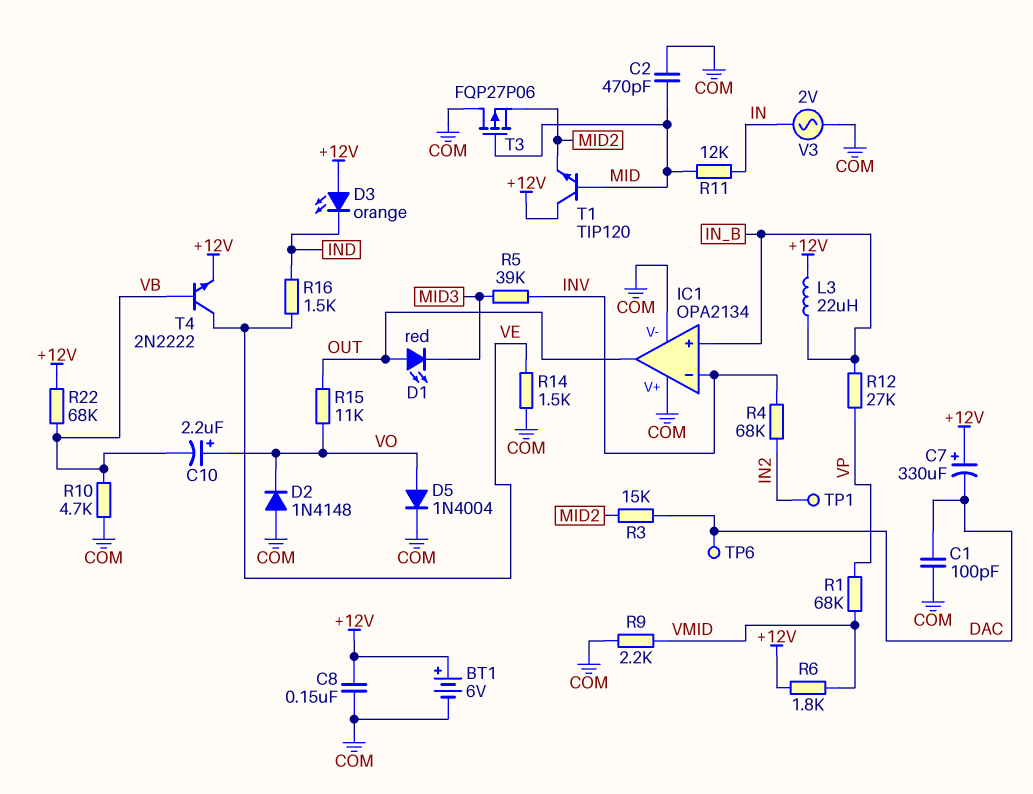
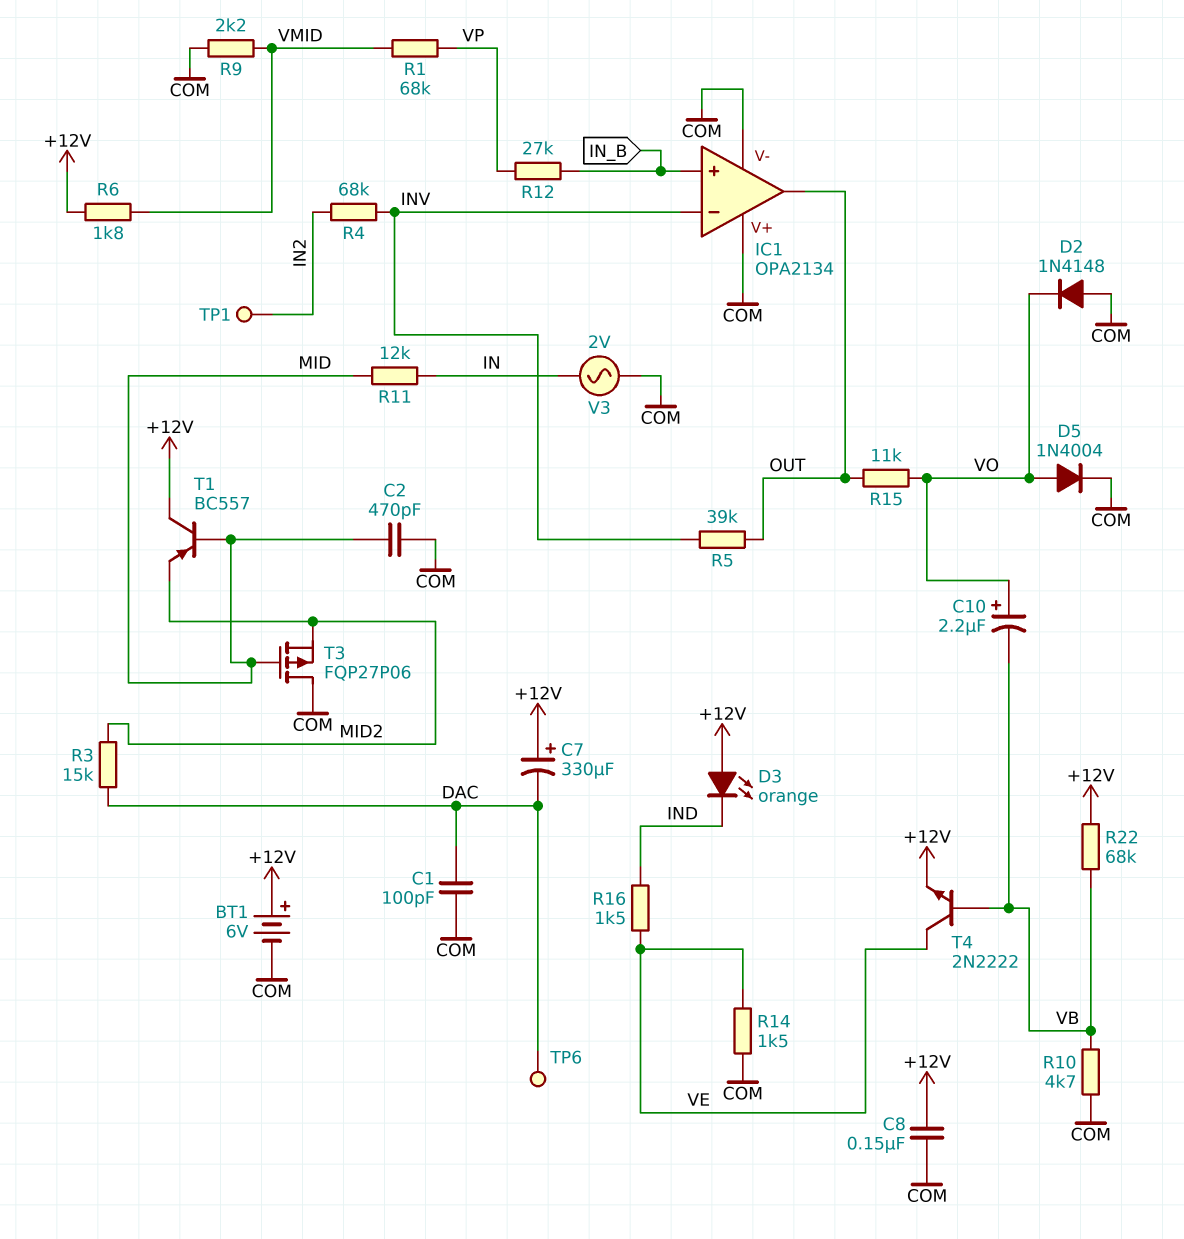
D1: LED red (A OUT, K MID3) -> none
L3: 22uH (+12V, IN_B) -> none
R5: 39k (INV, MID3) -> 39k (INV, OUT)
T1: NPN TIP120 (B MID, C +12V, E MID2) -> PNP BC557 (B MID, C +12V, E MID2)

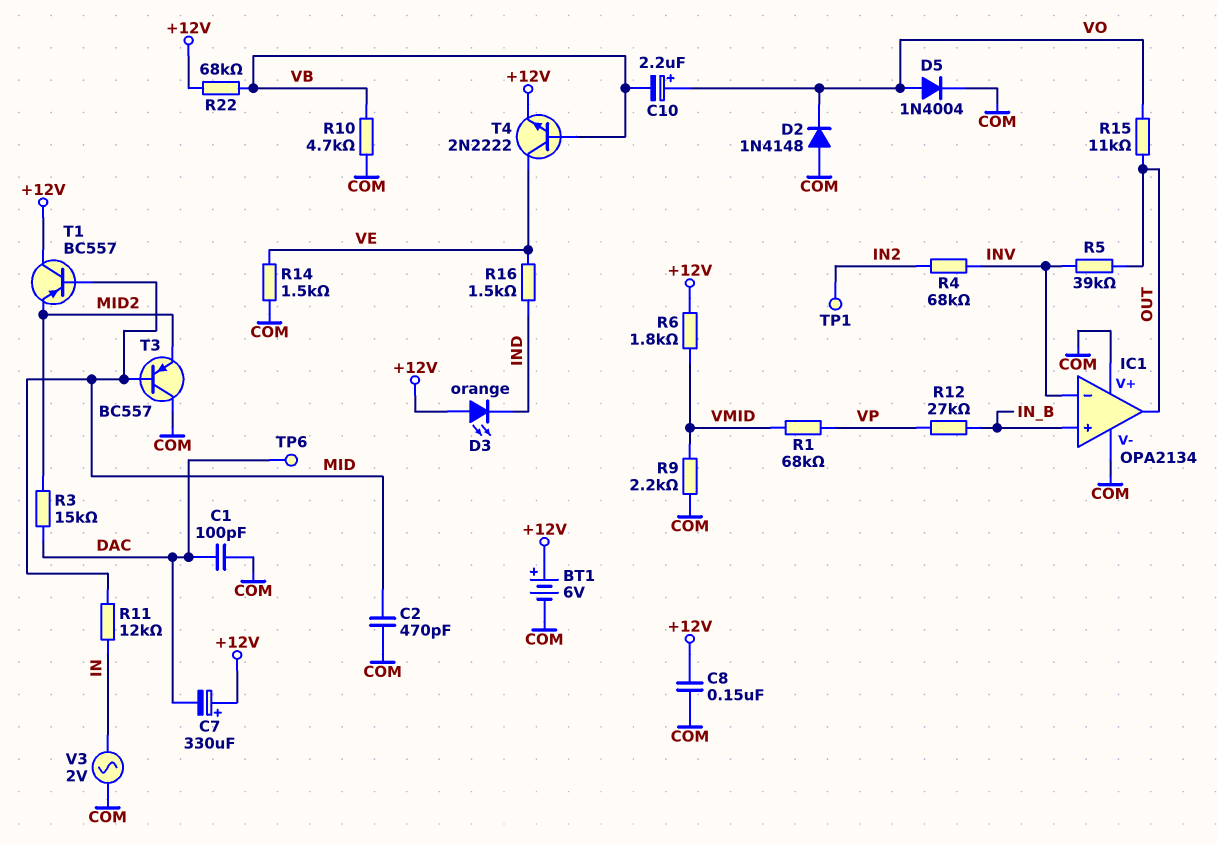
T3: PMOS FQP27P06 (G MID, D COM, S MID2) -> PNP BC557 (B MID, C COM, E MID2)

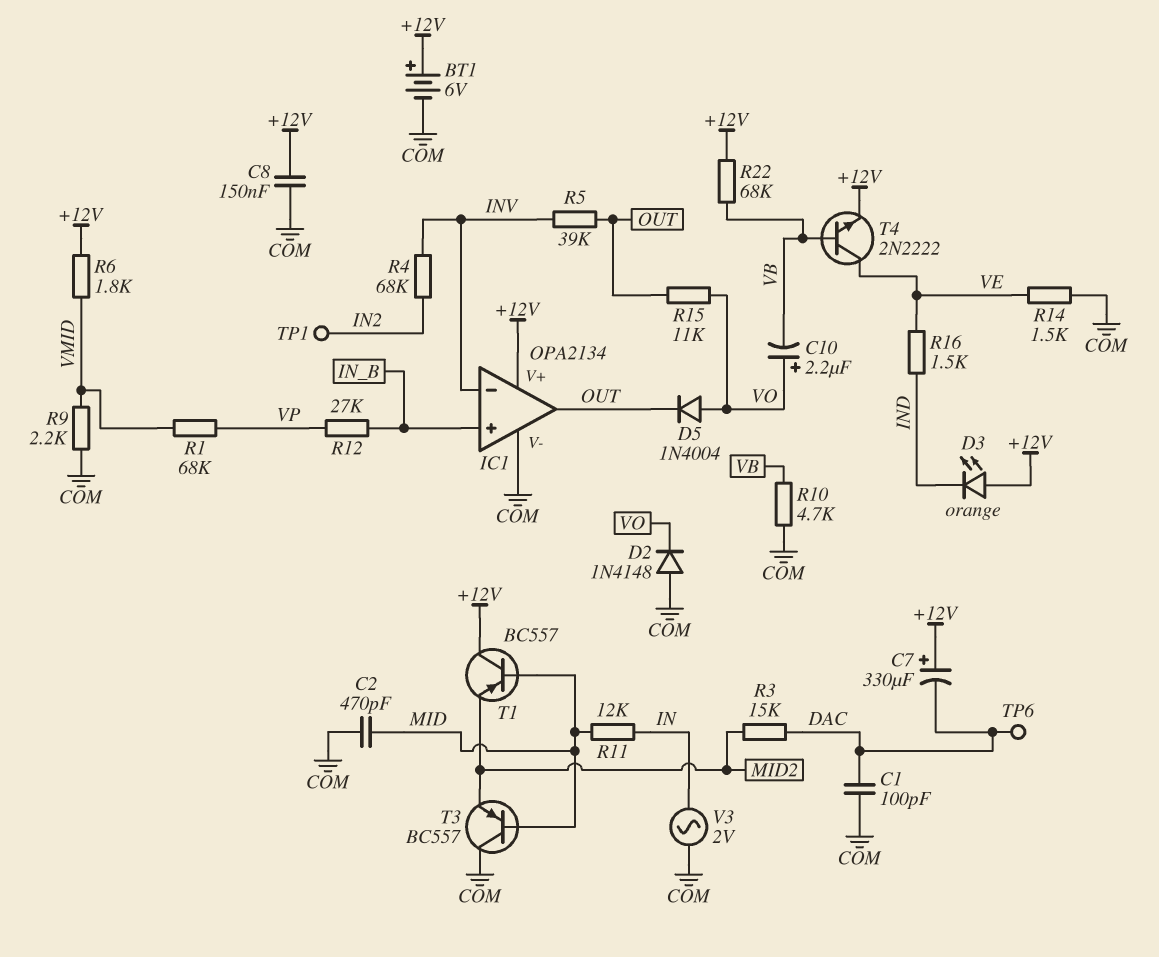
D5: diode 1N4004 (A VO, K COM) -> diode 1N4004 (A VO, K OUT)
IC1 pin V+: COM -> +12V

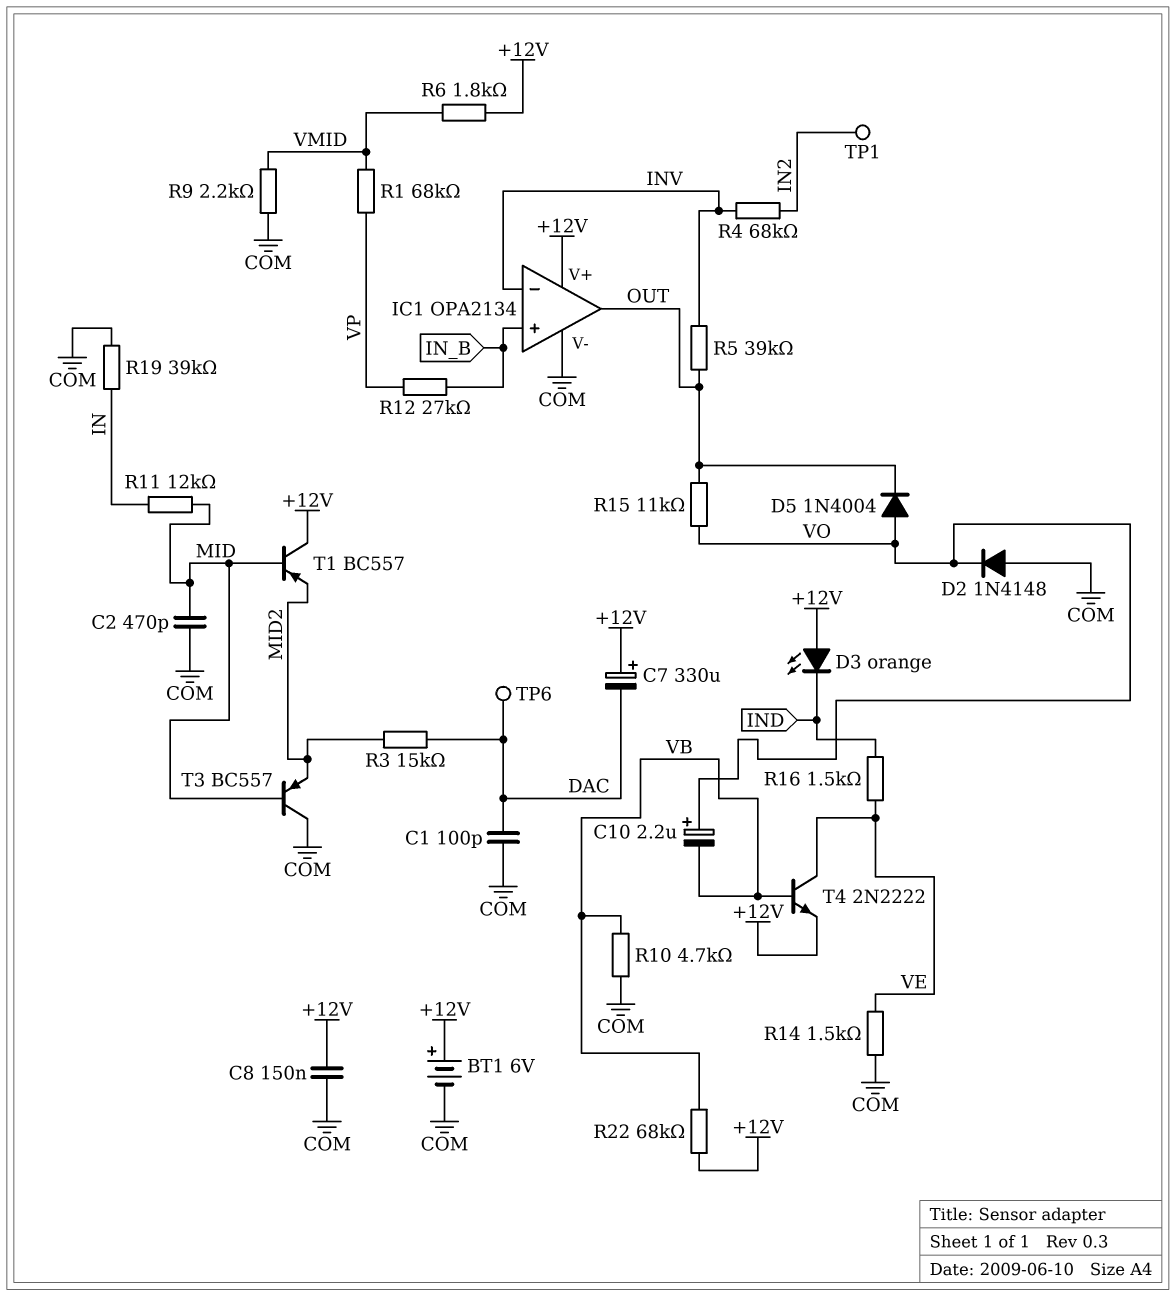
R19: none -> 39k (COM, IN)
V3: AC 2V (COM, IN) -> none

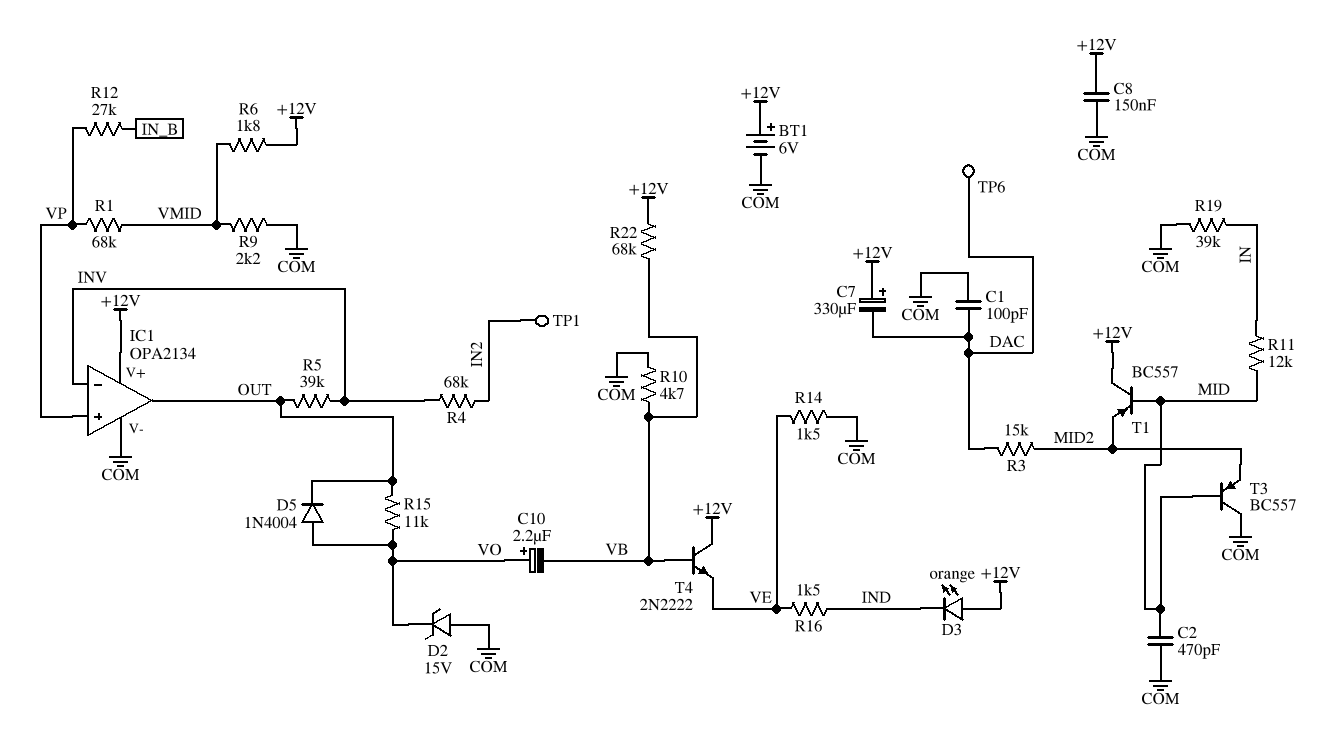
D2: diode 1N4148 (A COM, K VO) -> zener 15V (A COM, K VO)
IC1 pin in+: IN_B -> VP
T4: NPN 2N2222 (B VB, C VE, E +12V) -> NPN 2N2222 (B VB, C +12V, E VE)

